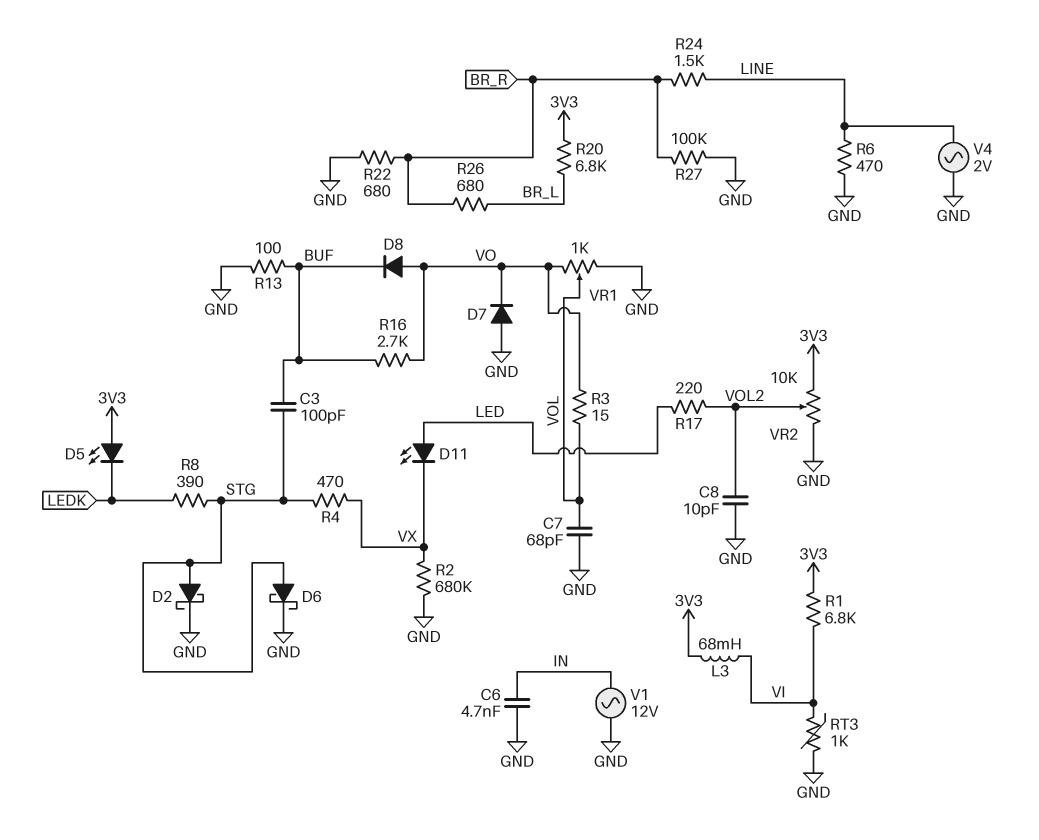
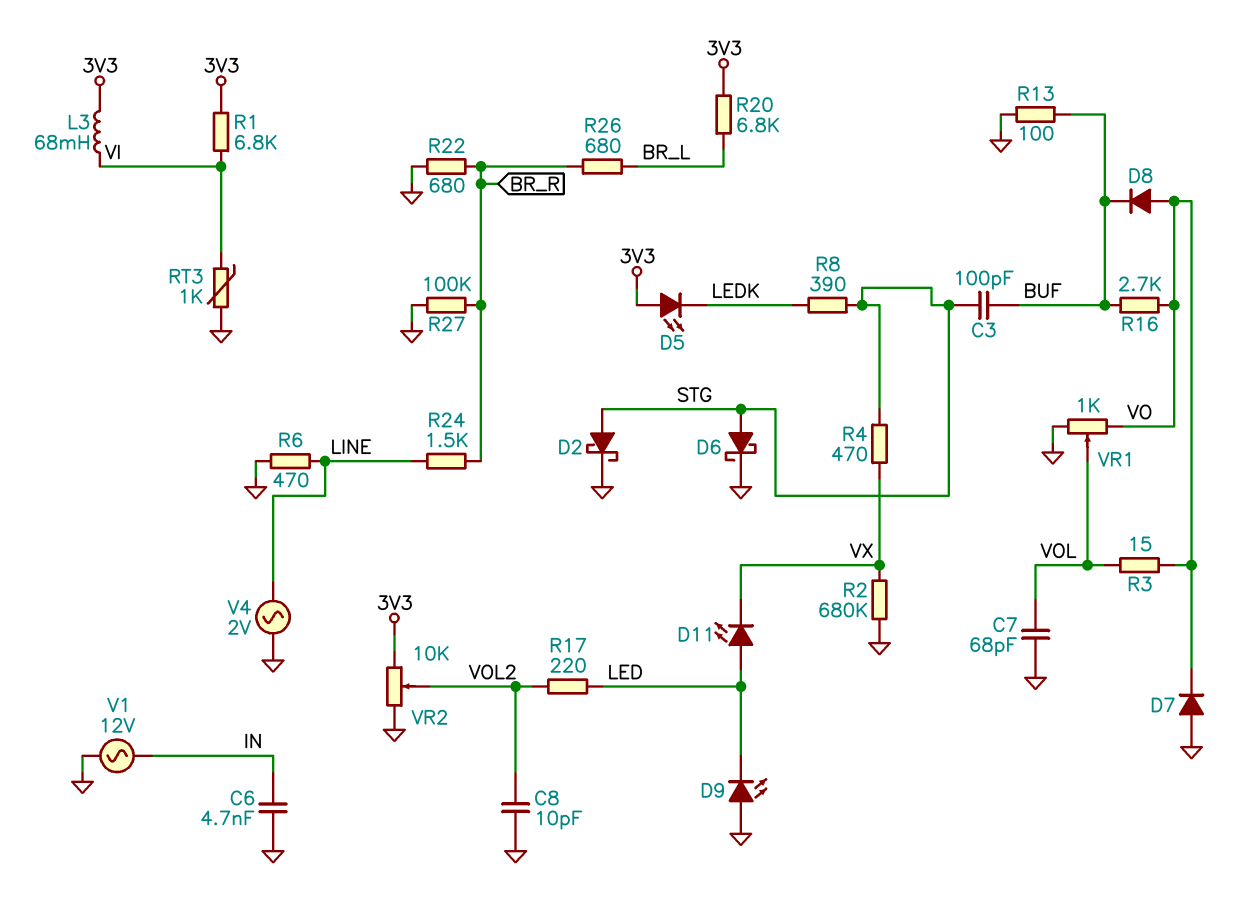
D9: none -> LED (A GND, K LED)

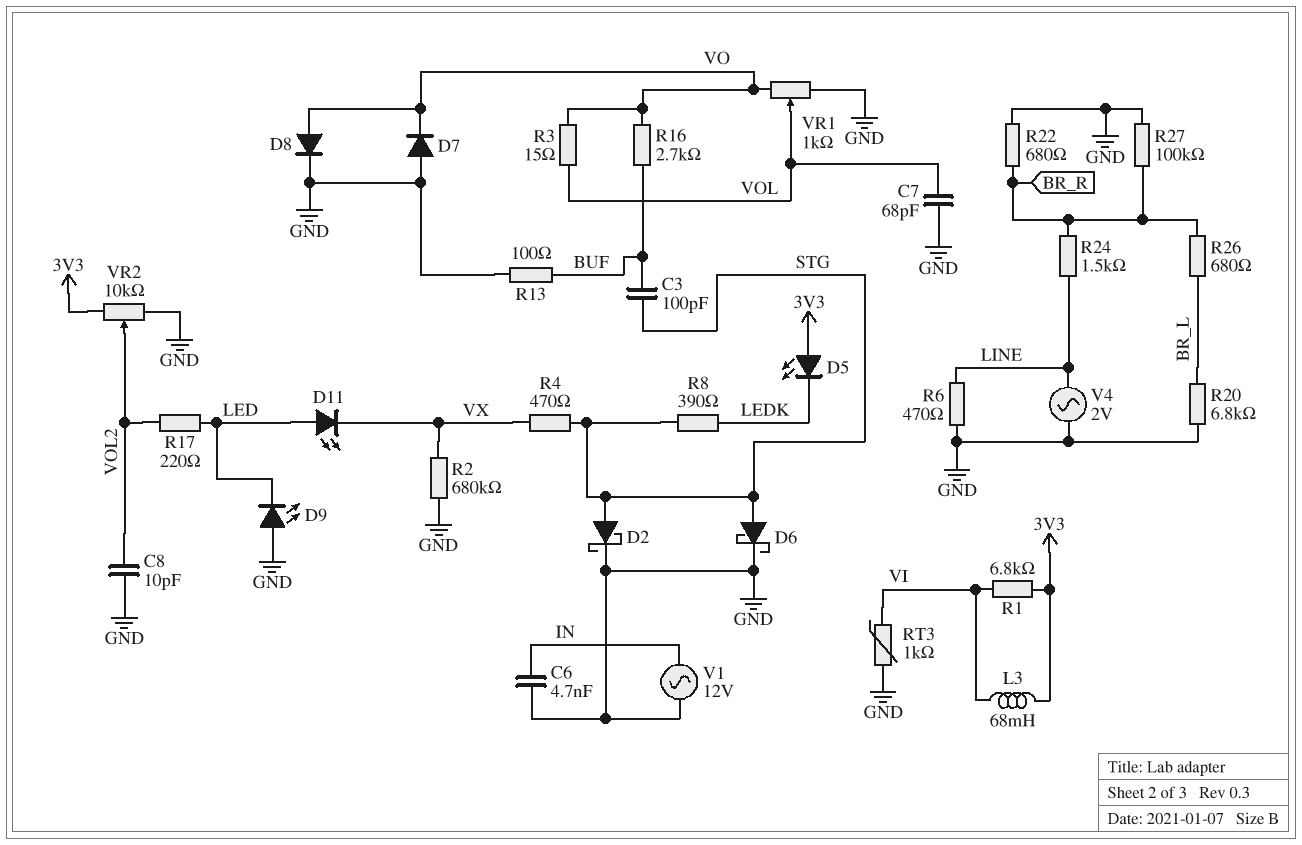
D8: diode (A VO, K BUF) -> diode (A VO, K GND)
R20: 6.8k (3V3, BR_L) -> 6.8k (BR_L, GND)

